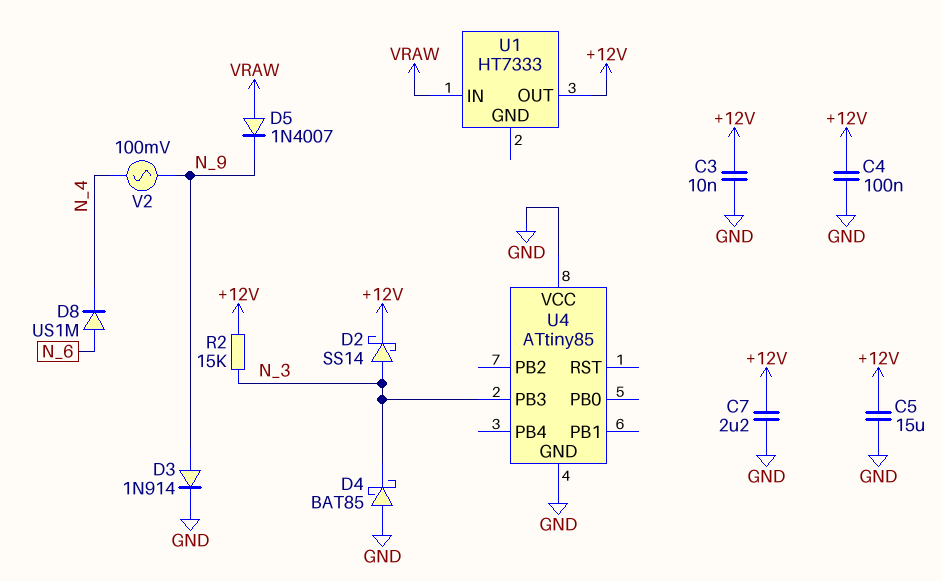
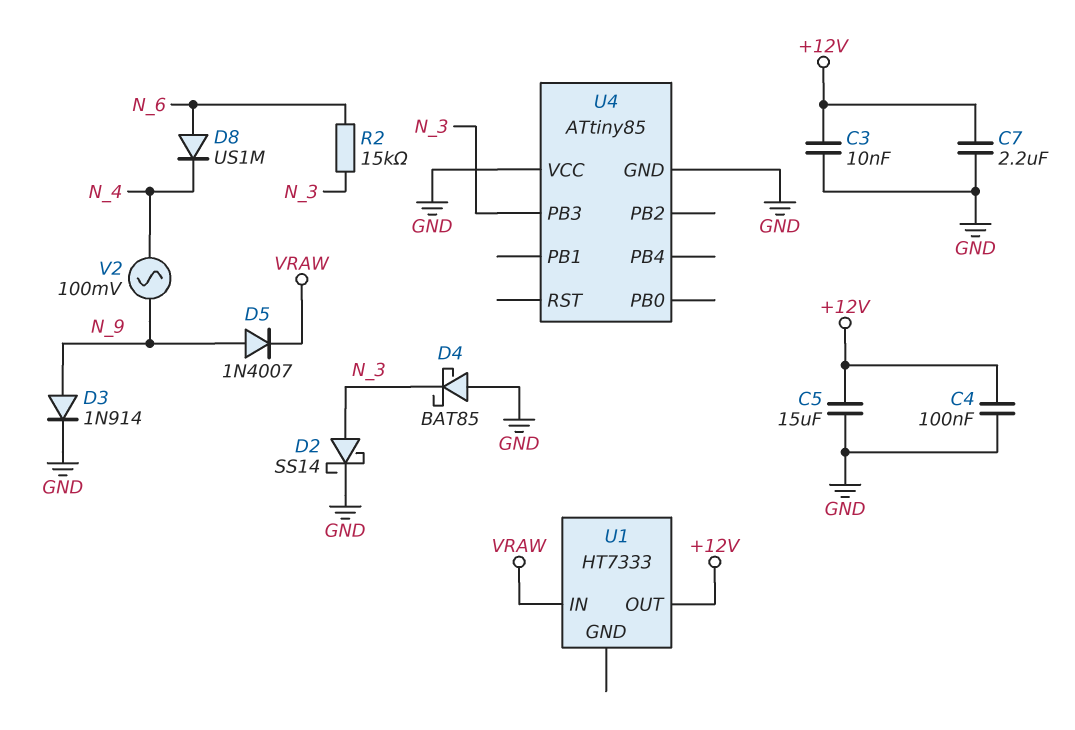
D2: schottky SS14 (A N_3, K +12V) -> schottky SS14 (A N_3, K GND)
D5: diode 1N4007 (A VRAW, K N_9) -> diode 1N4007 (A N_9, K VRAW)
R2: 15k (+12V, N_3) -> 15k (N_3, N_6)

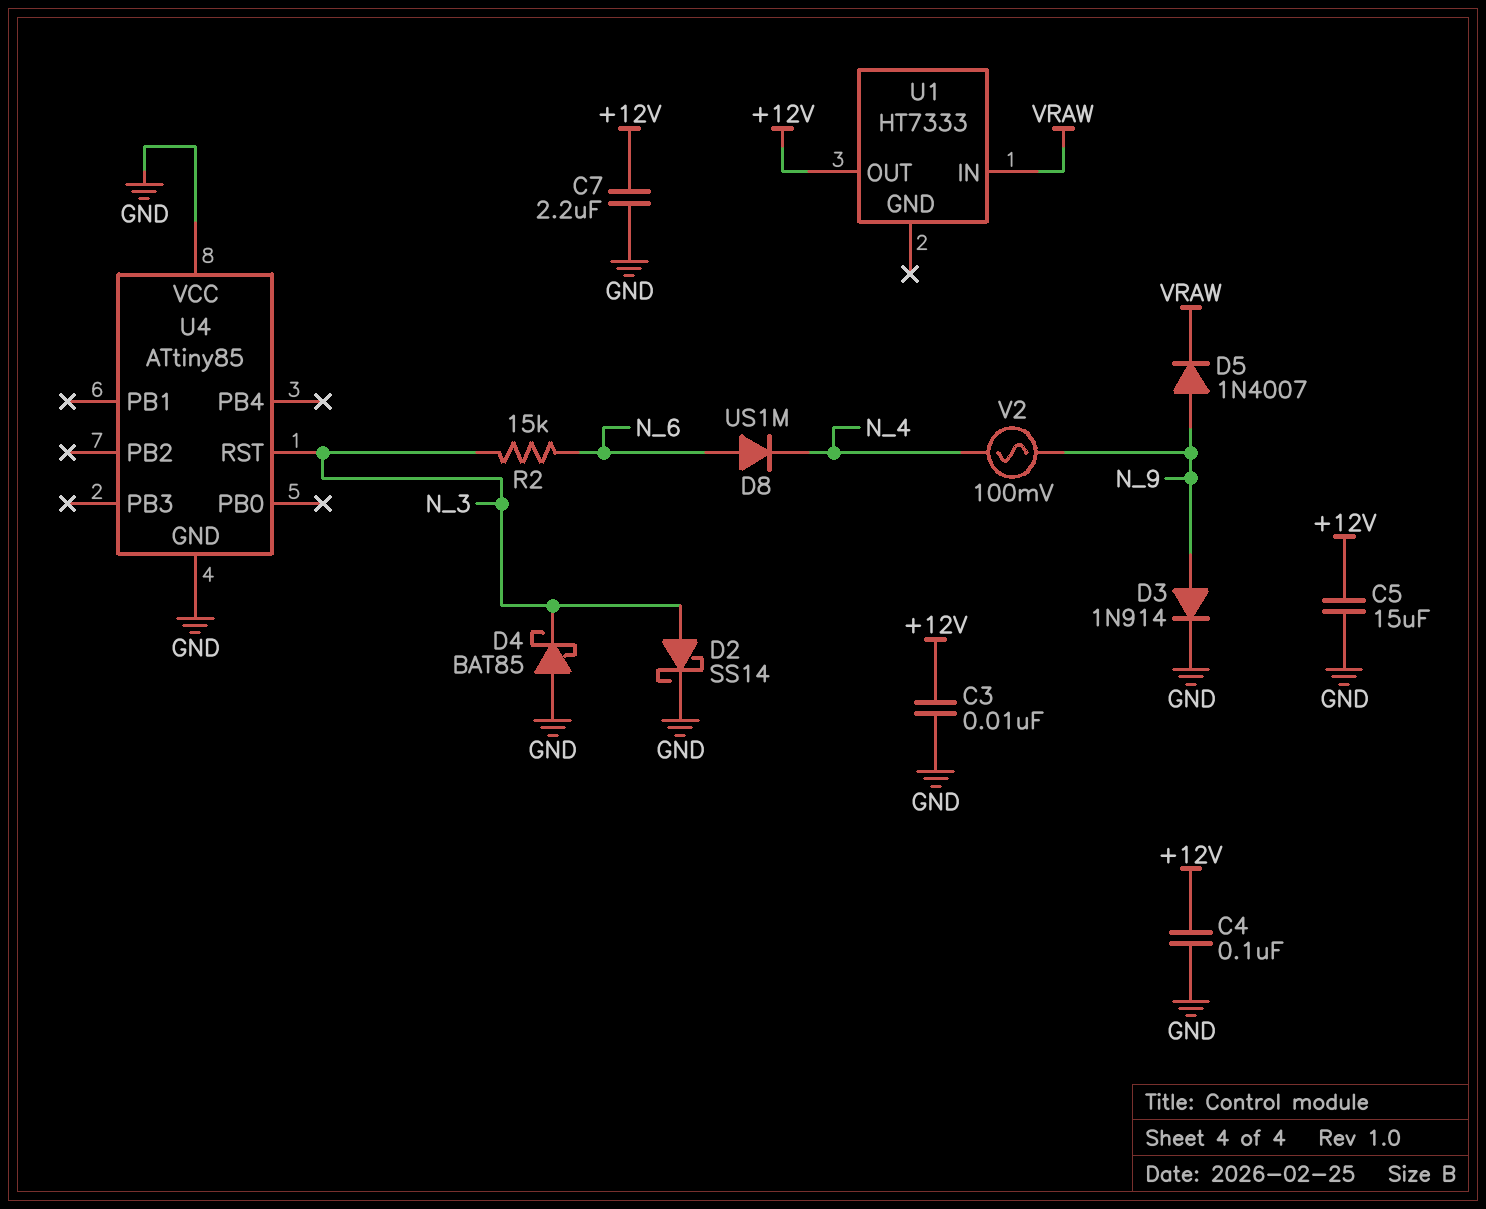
U4 pin PB3: N_3 -> none
U4 pin RST: none -> N_3

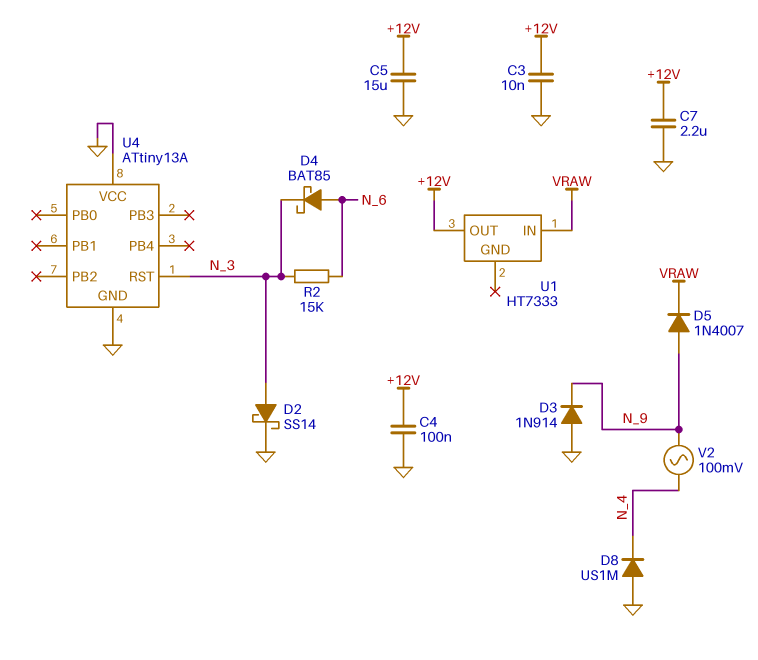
D3: diode 1N914 (A N_9, K GND) -> diode 1N914 (A GND, K N_9)
D4: schottky BAT85 (A GND, K N_3) -> schottky BAT85 (A N_6, K N_3)
D8: diode US1M (A N_6, K N_4) -> diode US1M (A GND, K N_4)
U4: ATtiny85 -> ATtiny13A

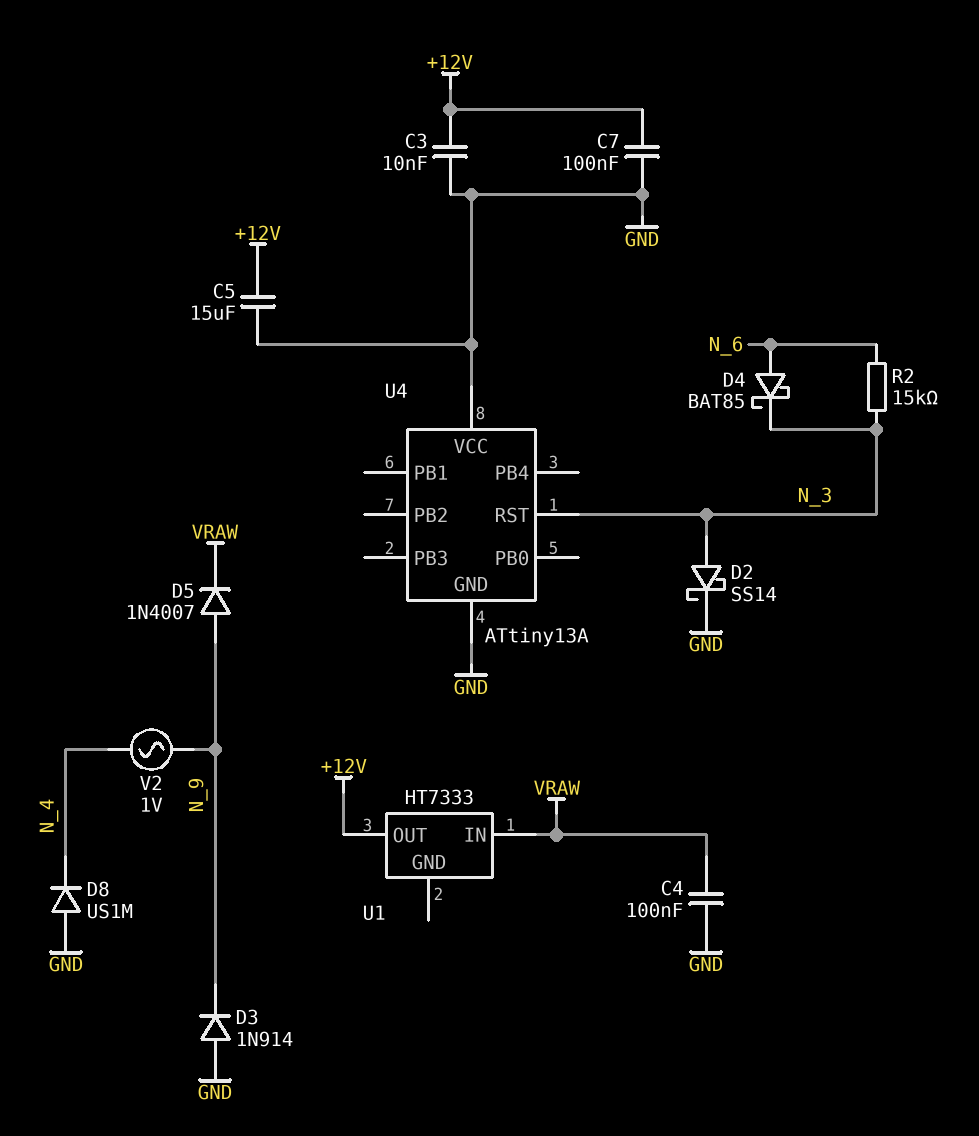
C4: 100nF (+12V, GND) -> 100nF (GND, VRAW)
C7: 2.2uF (+12V, GND) -> 100nF (+12V, GND)
V2: AC 100mV (N_4, N_9) -> AC 1V (N_4, N_9)

